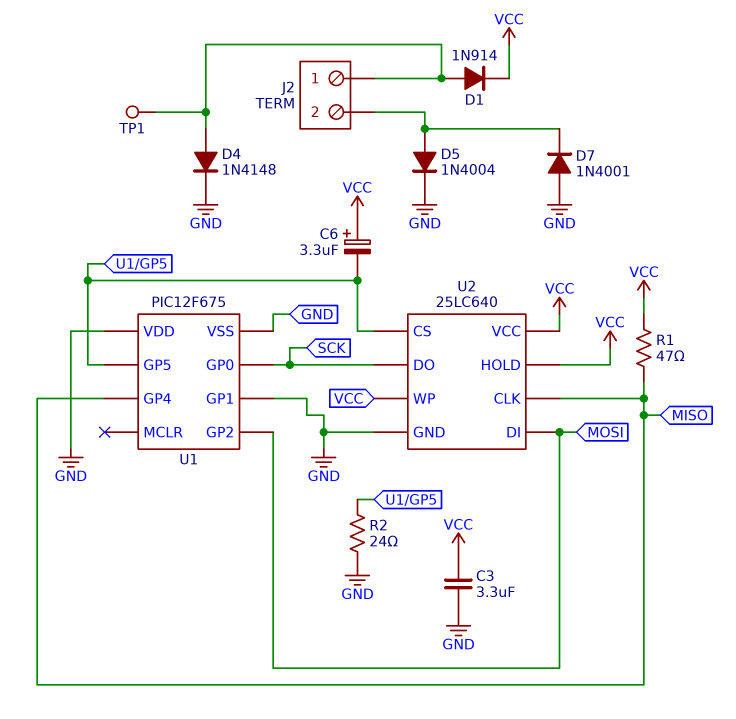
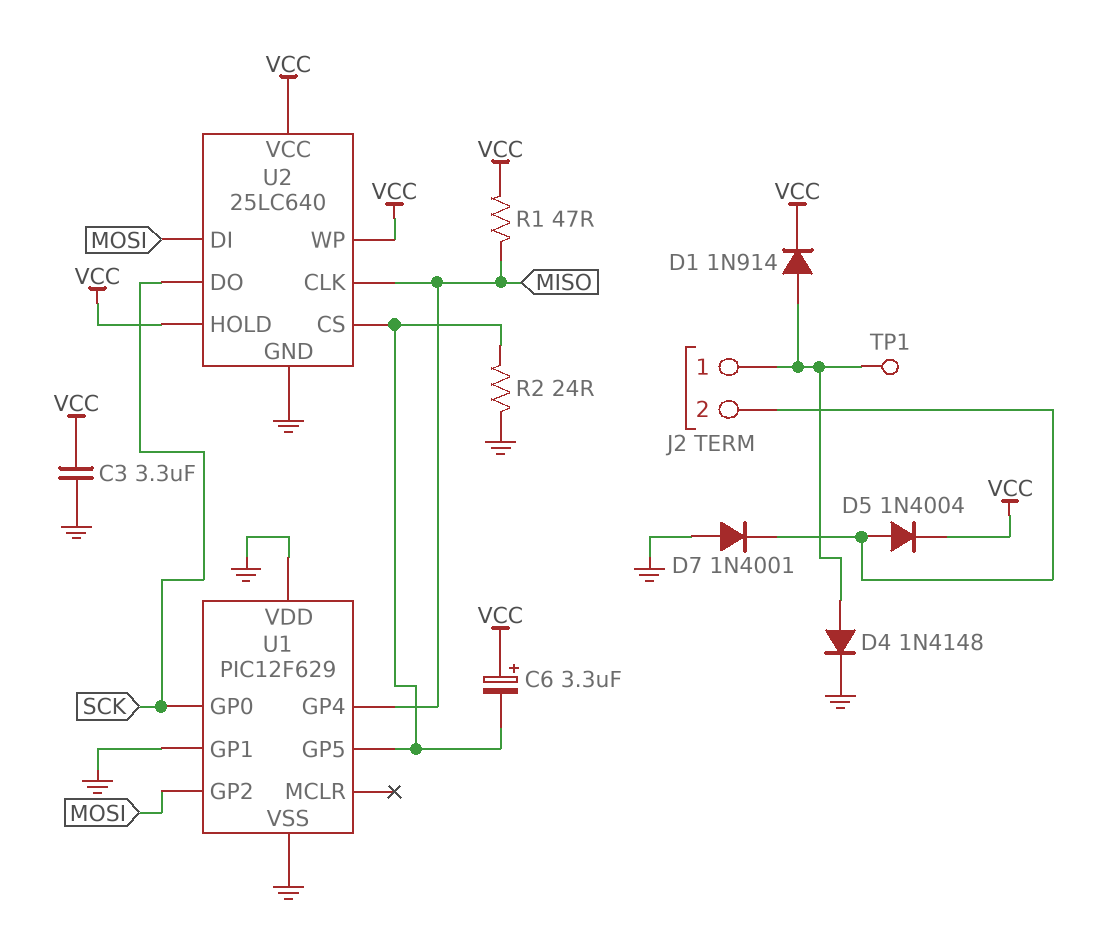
D5: diode 1N4004 (A J2/2, K GND) -> diode 1N4004 (A J2/2, K VCC)
U1: PIC12F675 -> PIC12F629

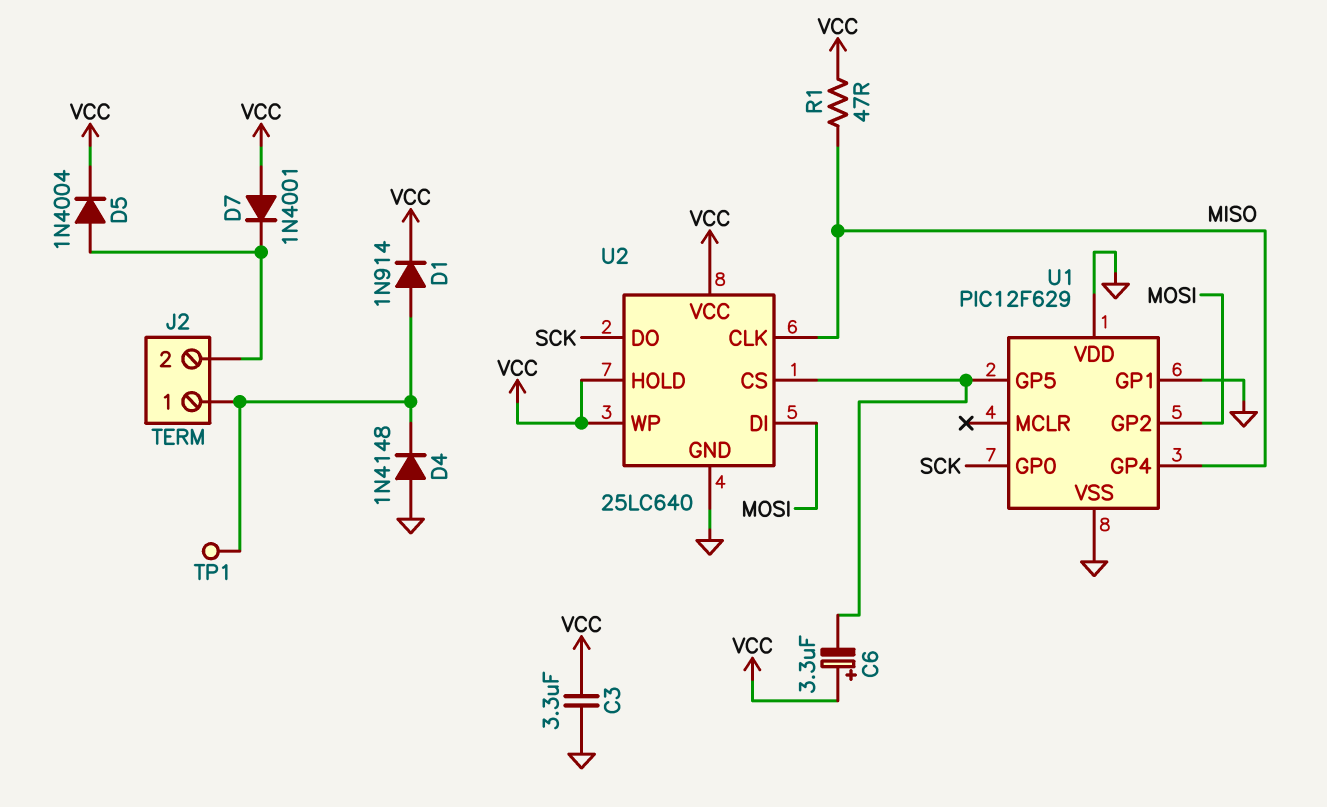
D4: diode 1N4148 (A J2/1, K GND) -> diode 1N4148 (A GND, K J2/1)
D7: diode 1N4001 (A GND, K J2/2) -> diode 1N4001 (A VCC, K J2/2)
R2: 24 (GND, U1/GP5) -> none

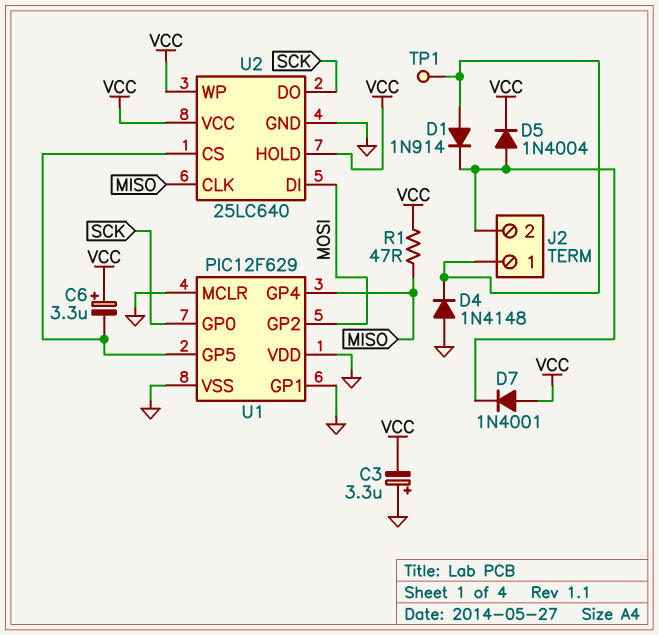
C3: 3.3uF (GND, VCC) -> 3.3uF (plus GND, minus VCC)
D1: diode 1N914 (A J2/1, K VCC) -> diode 1N914 (A J2/1, K J2/2)
U1 pin MCLR: none -> GND

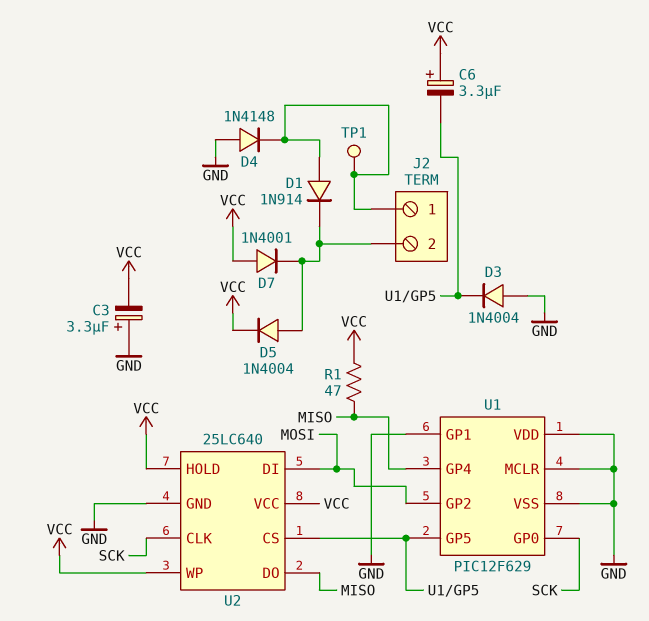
D3: none -> diode 1N4004 (A GND, K U1/GP5)
U2 pin CLK: MISO -> SCK
U2 pin DO: SCK -> MISO

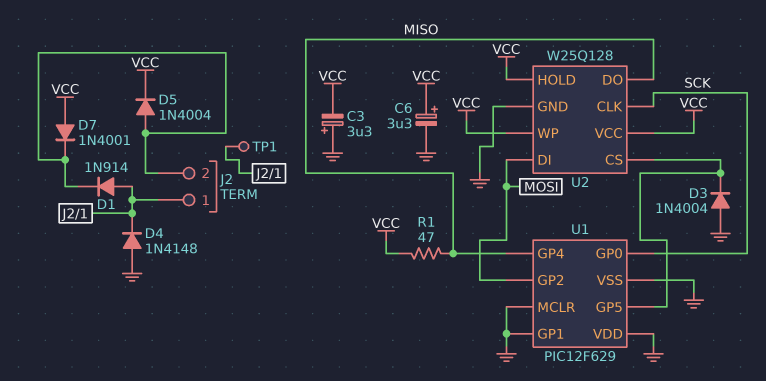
C6: 3.3uF (plus VCC, minus U1/GP5) -> 3.3uF (plus VCC, minus GND)
U2: 25LC640 -> W25Q128

